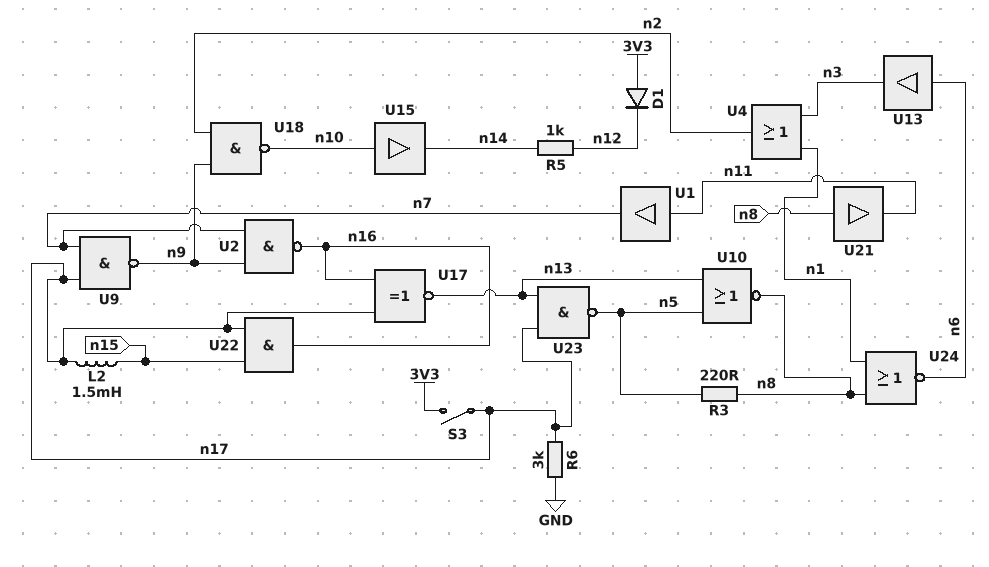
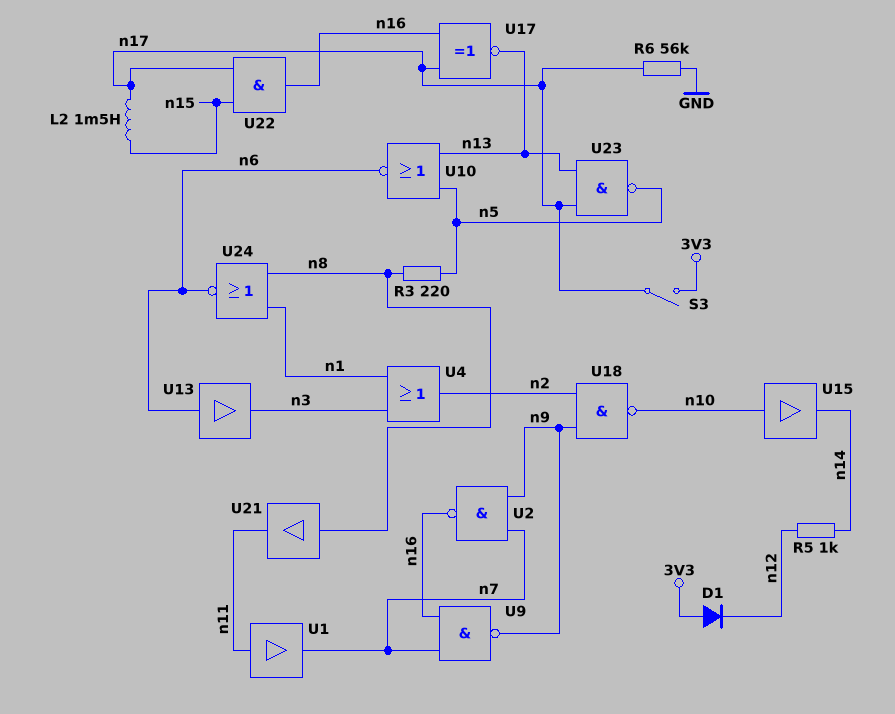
R6: 3k (GND, n17) -> 56k (GND, n17)
U9: NAND (in n7, in n17, out n9) -> NAND (in n7, in n16, out n9)
U10: NOR (in n5, in n13, out n8) -> NOR (in n5, in n13, out n6)

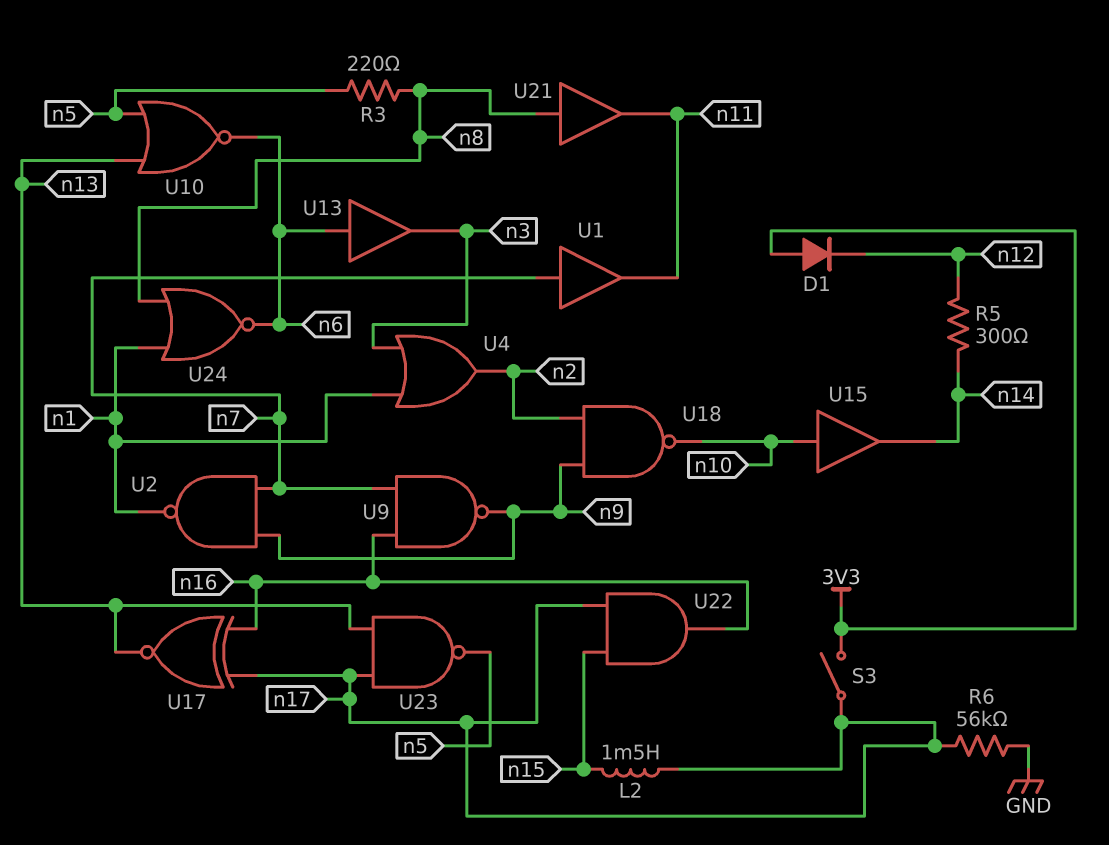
R5: 1k (n12, n14) -> 300 (n12, n14)
U1: buffer (in n11, out n7) -> buffer (in n7, out n11)
U2: NAND (in n7, in n9, out n16) -> NAND (in n7, in n9, out n1)

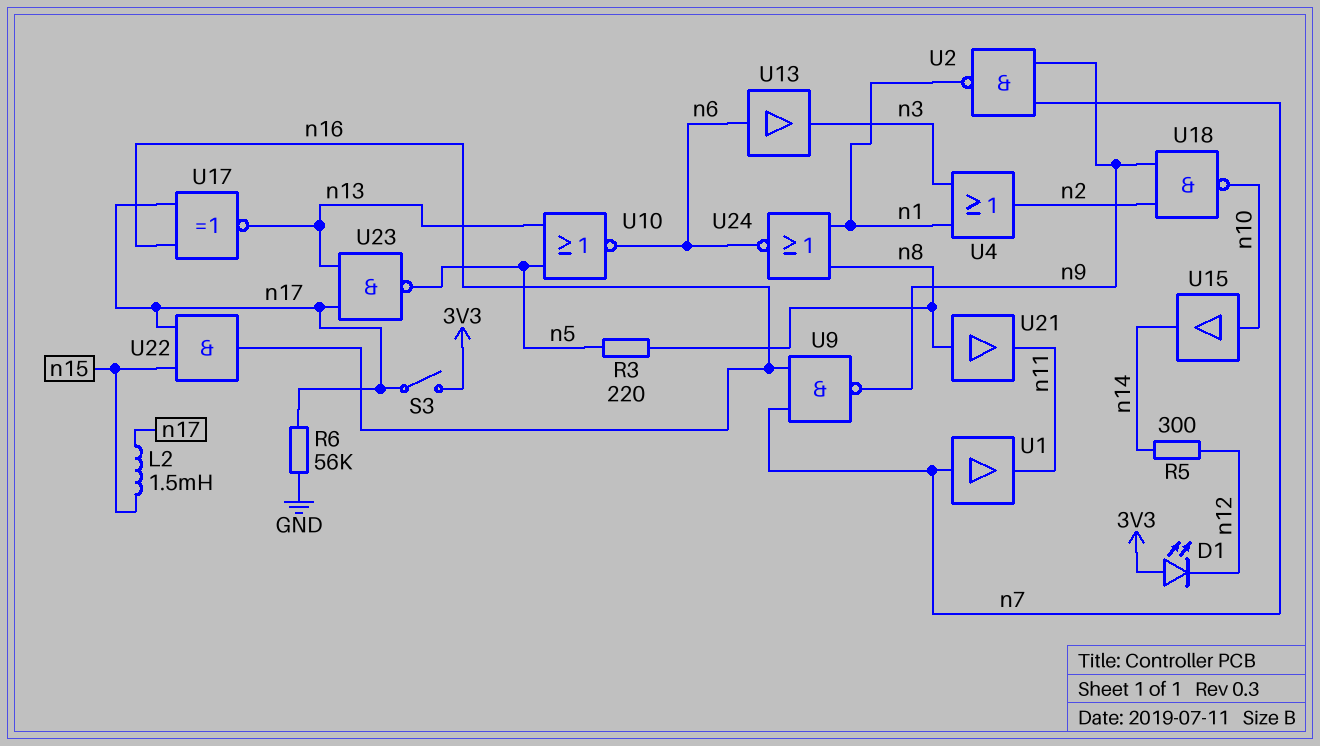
D1: diode (A 3V3, K n12) -> LED (A 3V3, K n12)

